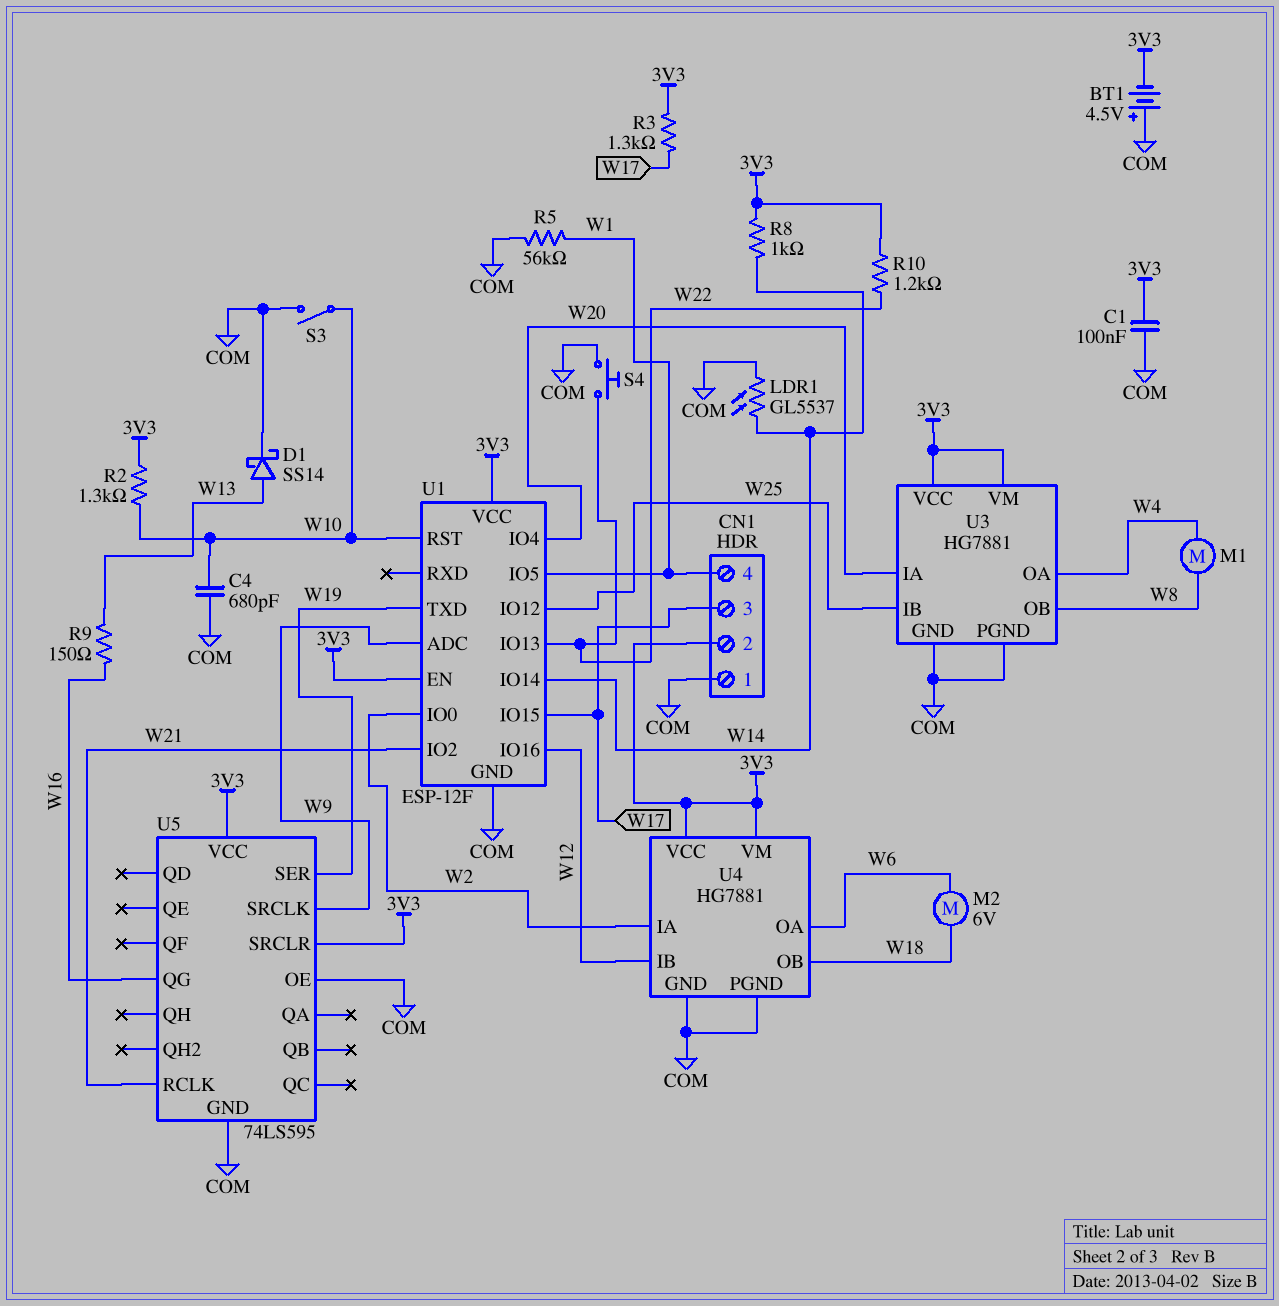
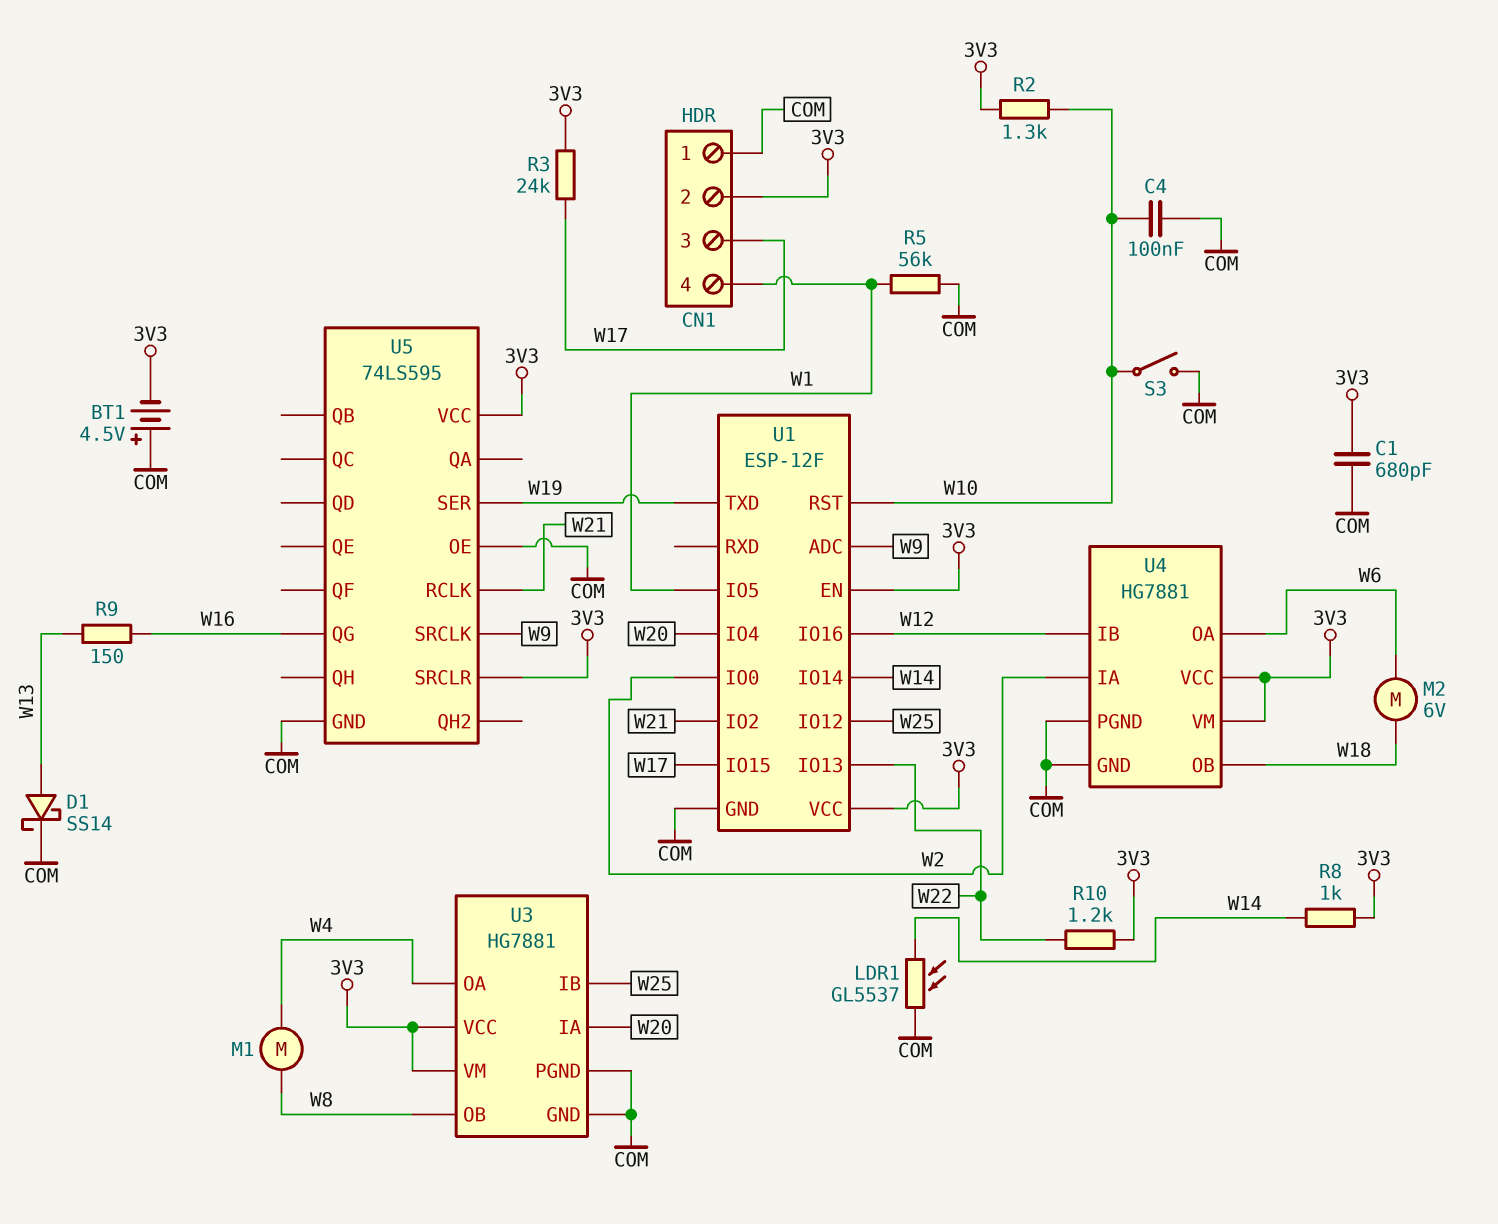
C1: 100nF (3V3, COM) -> 680pF (3V3, COM)
C4: 680pF (COM, W10) -> 100nF (COM, W10)
R3: 1.3k (3V3, W17) -> 24k (3V3, W17)
S4: button (COM, W22) -> none

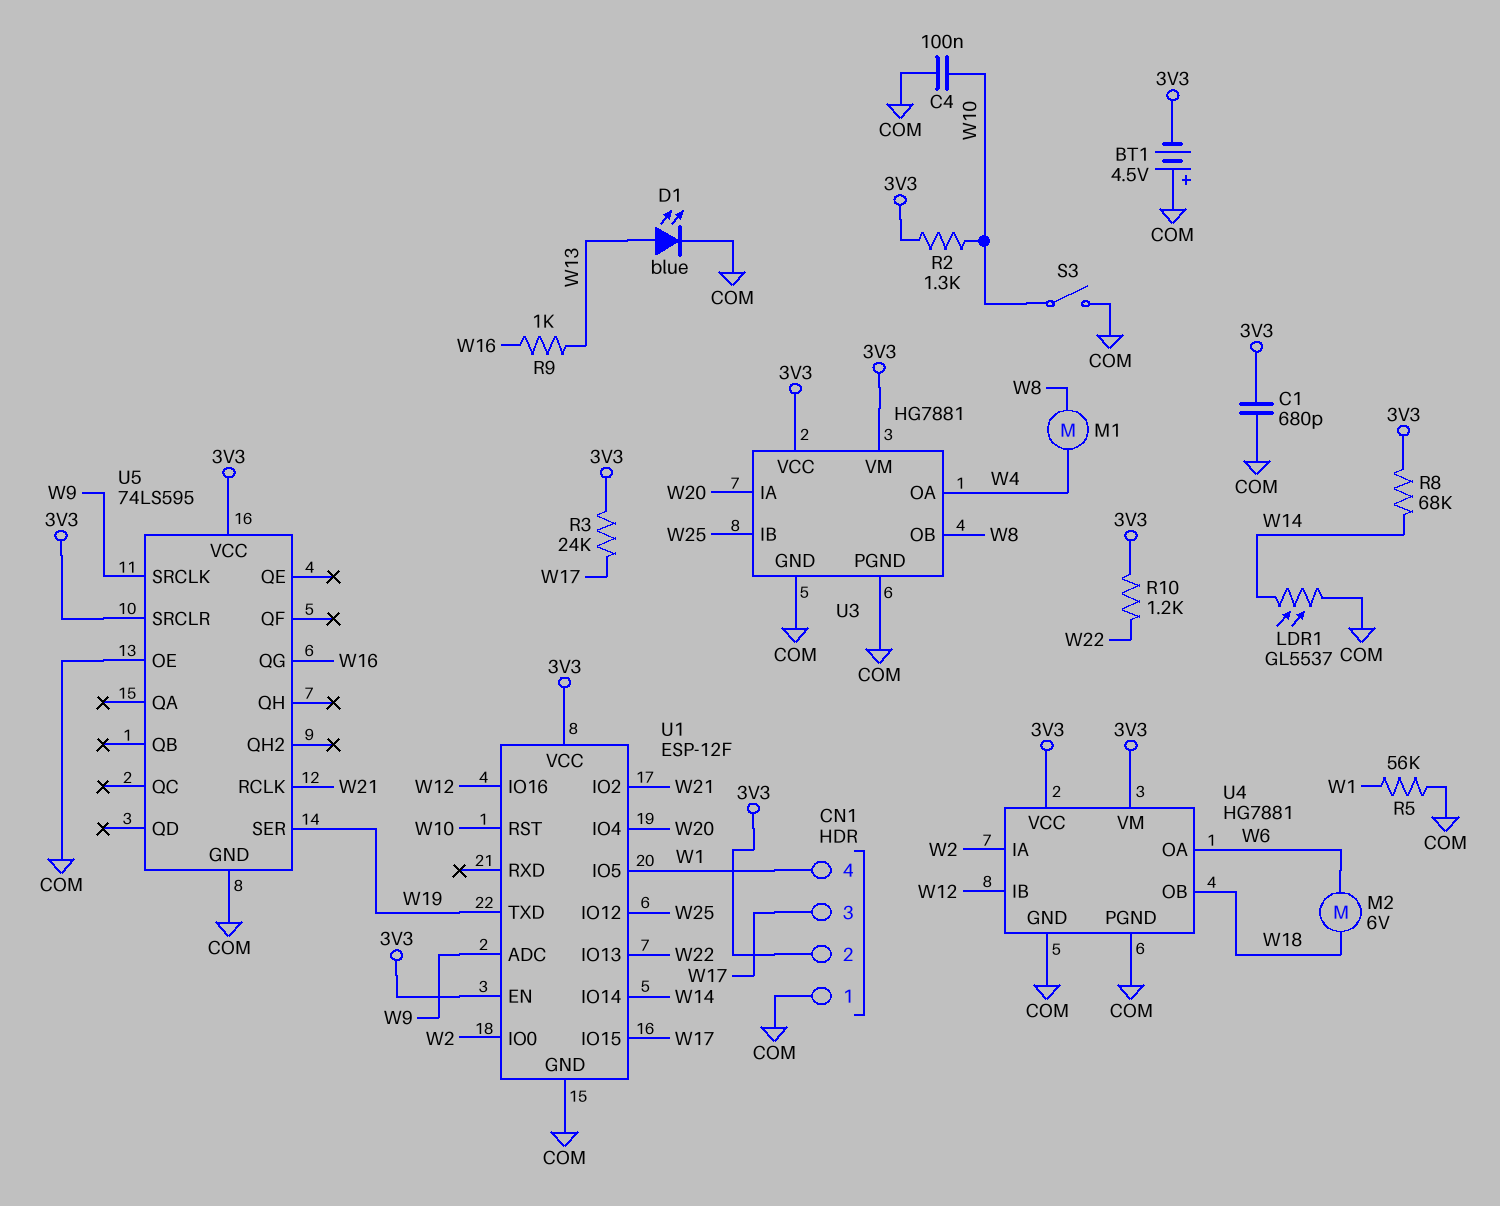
D1: schottky SS14 (A W13, K COM) -> LED blue (A W13, K COM)
R8: 1k (3V3, W14) -> 68k (3V3, W14)
R9: 150 (W13, W16) -> 1k (W13, W16)

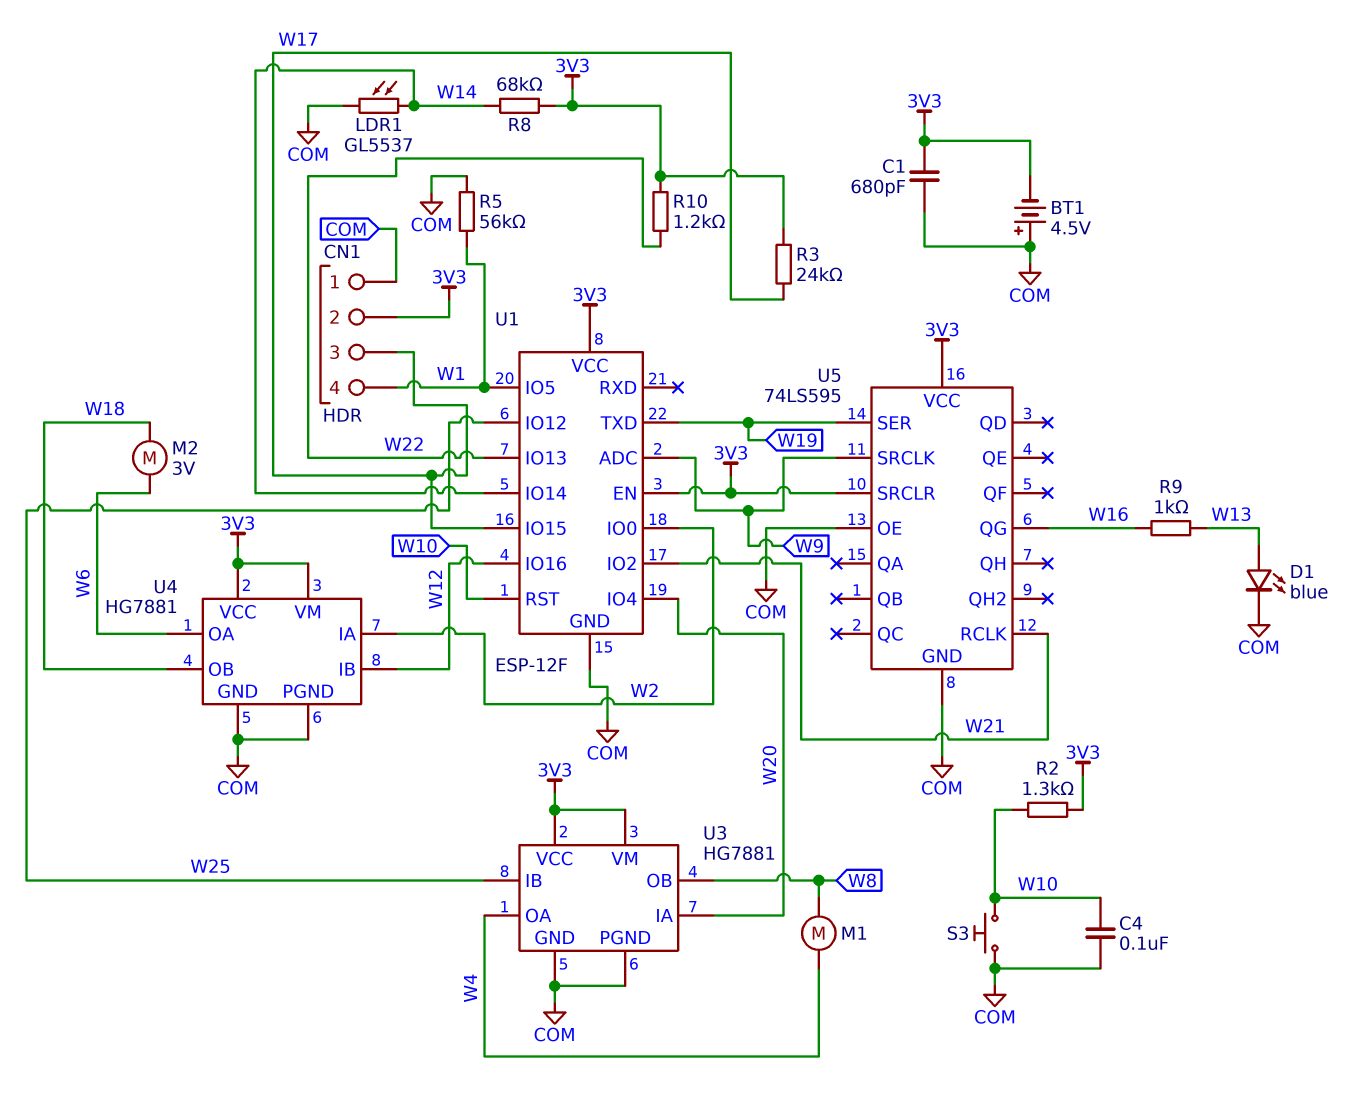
M2: motor 6V (W6, W18) -> motor 3V (W6, W18)
S3: switch (COM, W10) -> button (COM, W10)

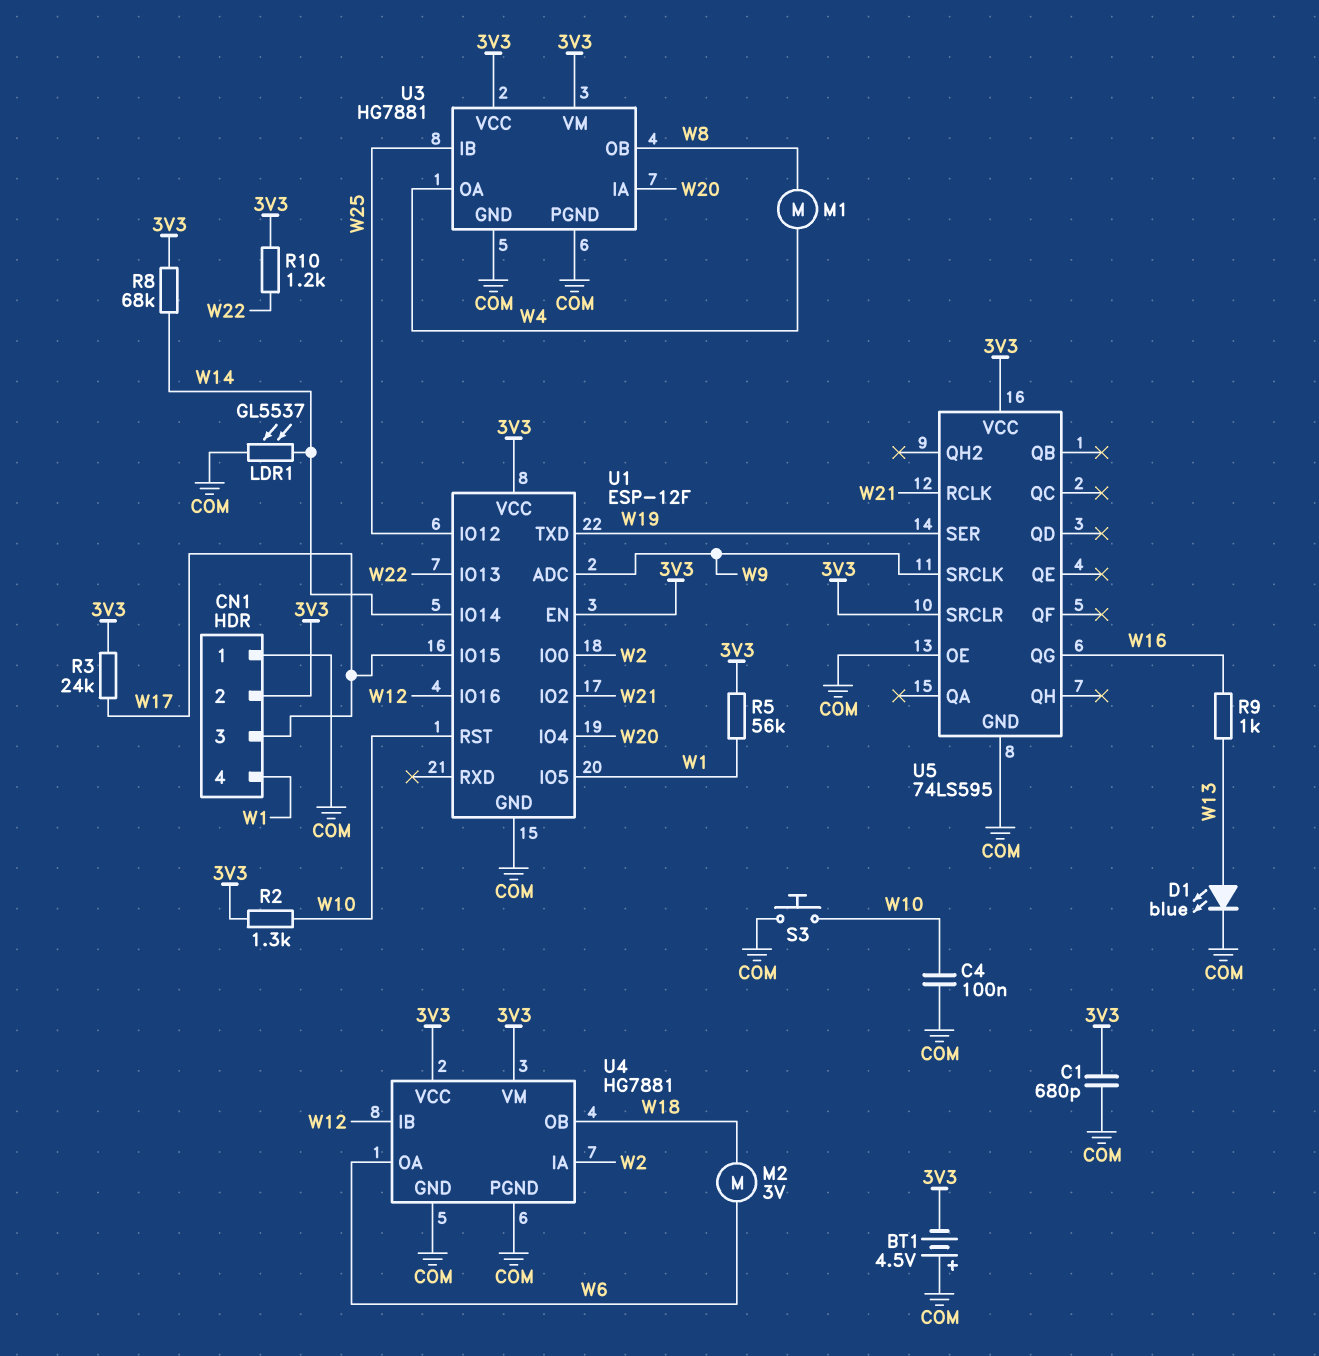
R5: 56k (COM, W1) -> 56k (3V3, W1)

